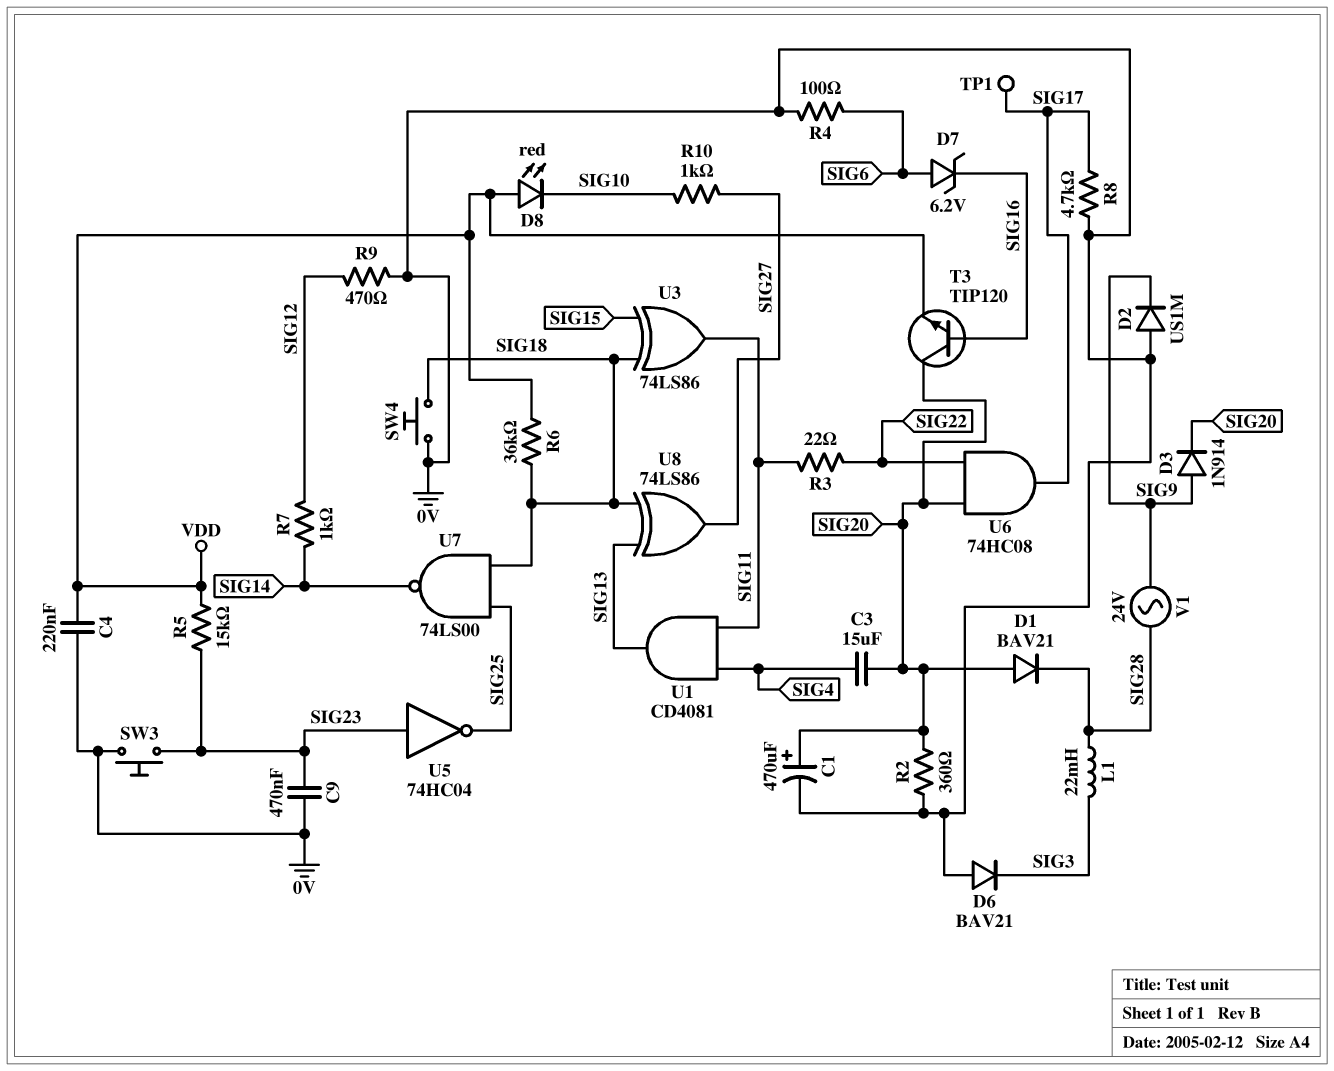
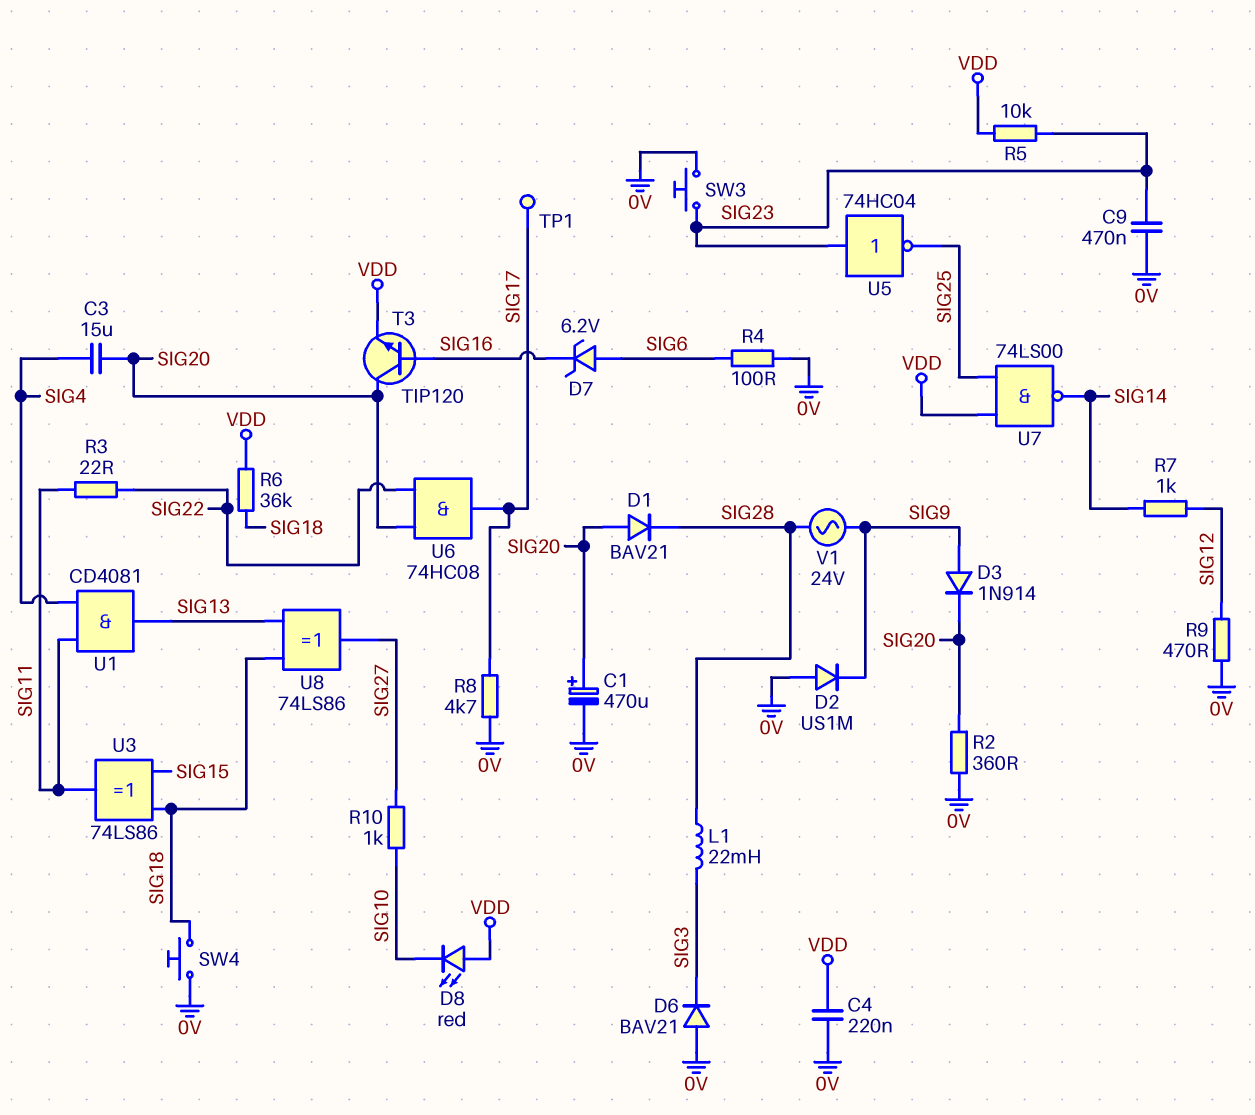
R5: 15k (SIG23, VDD) -> 10k (SIG23, VDD)
U7: NAND 74LS00 (in SIG18, in SIG25, out SIG14) -> NAND 74LS00 (in SIG25, in VDD, out SIG14)

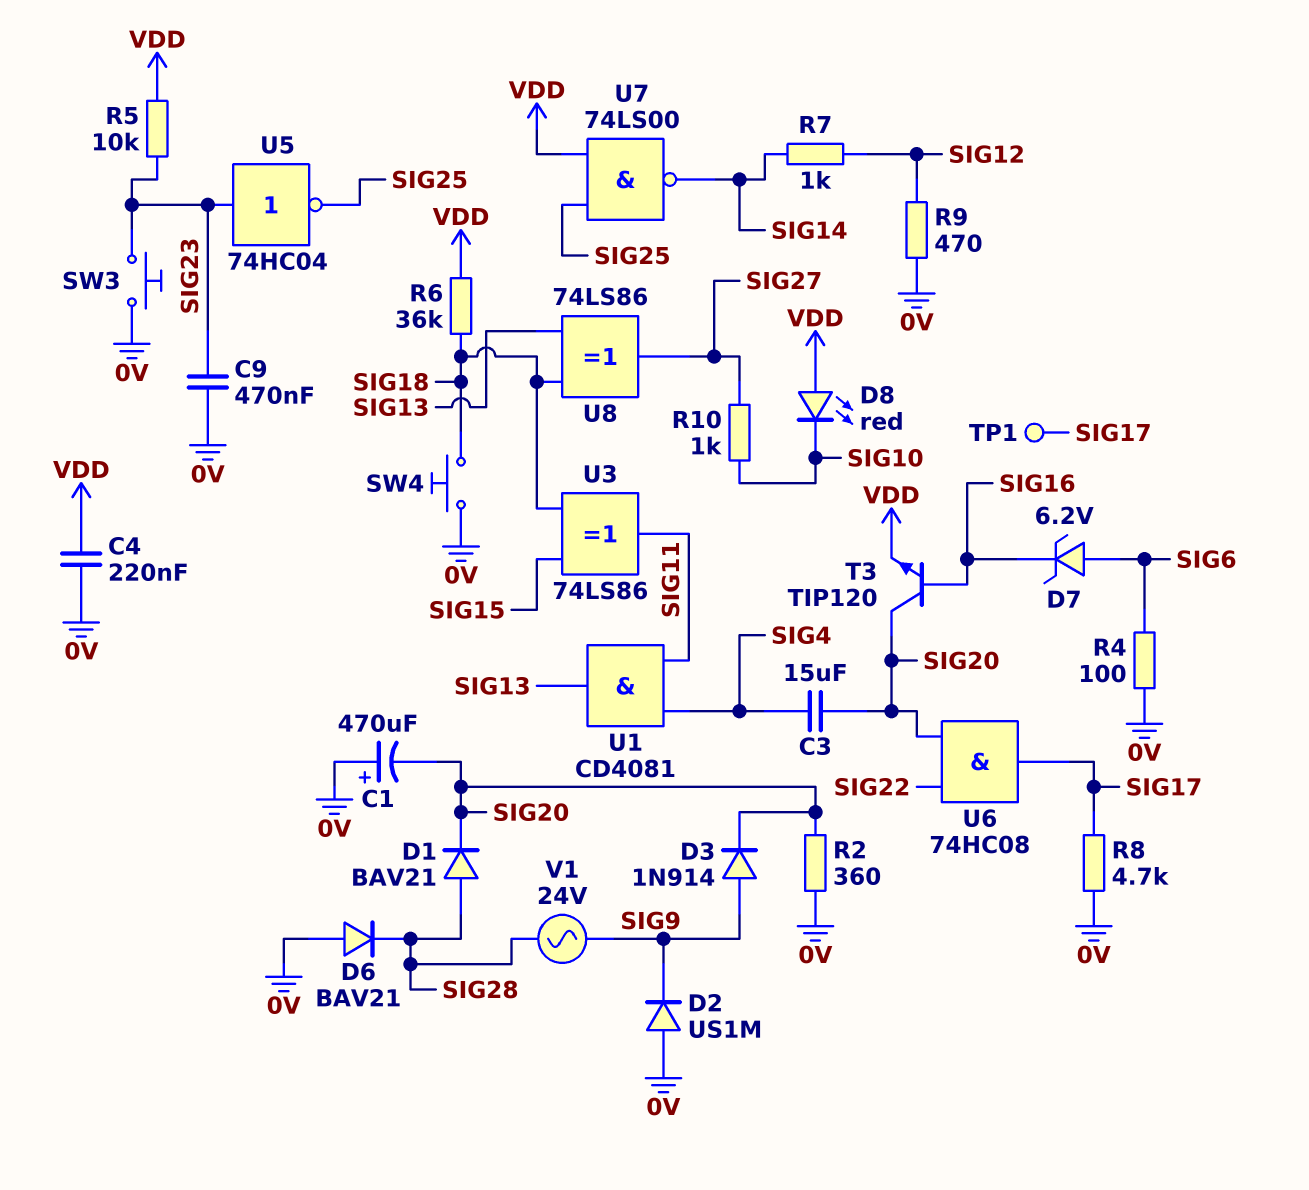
C1: 470uF (plus SIG20, minus 0V) -> 470uF (plus 0V, minus SIG20)
D1: diode BAV21 (A SIG20, K SIG28) -> diode BAV21 (A SIG28, K SIG20)
D6: diode BAV21 (A 0V, K SIG3) -> diode BAV21 (A 0V, K SIG28)
L1: 22mH (SIG3, SIG28) -> none
R3: 22 (SIG11, SIG22) -> none

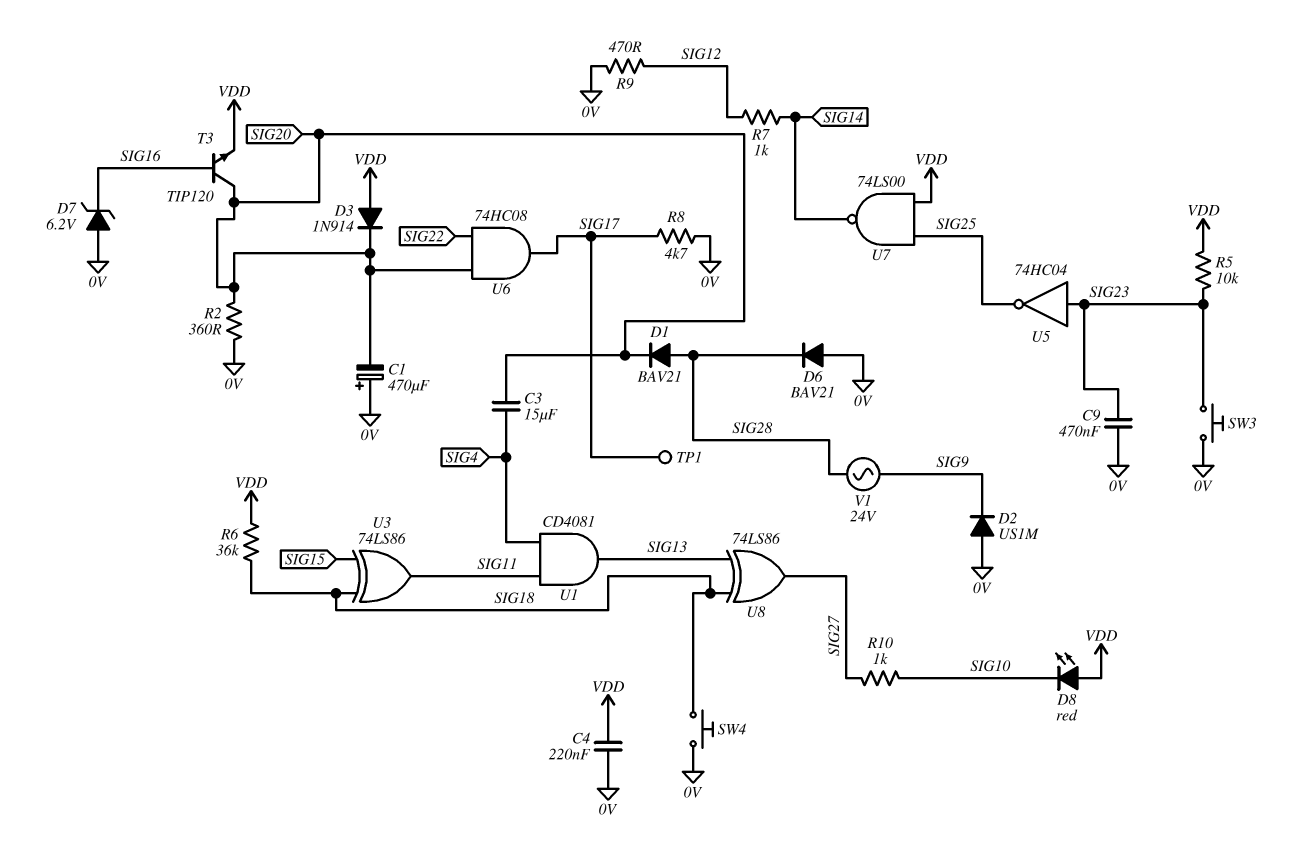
D3: diode 1N914 (A SIG9, K SIG20) -> diode 1N914 (A VDD, K SIG20)
D7: zener 6.2V (A SIG6, K SIG16) -> zener 6.2V (A 0V, K SIG16)
R4: 100 (0V, SIG6) -> none

